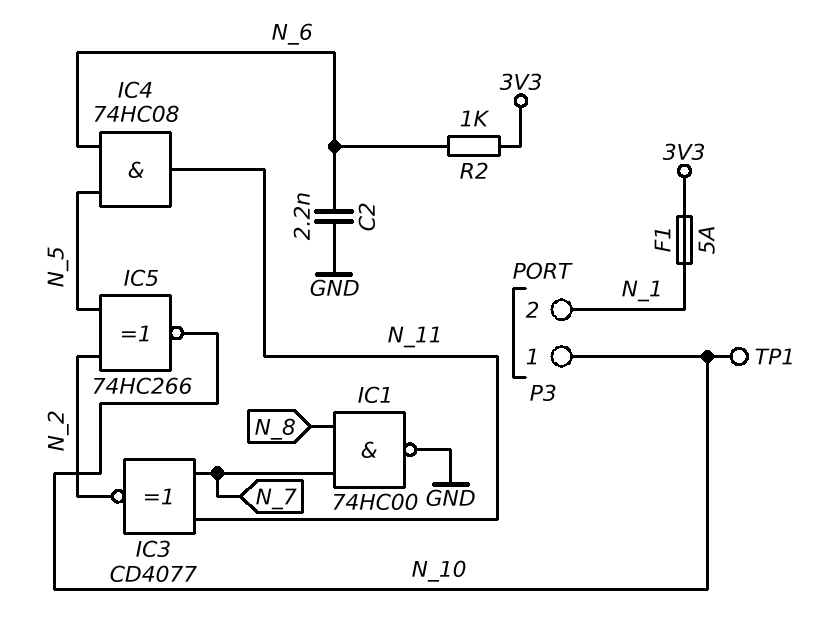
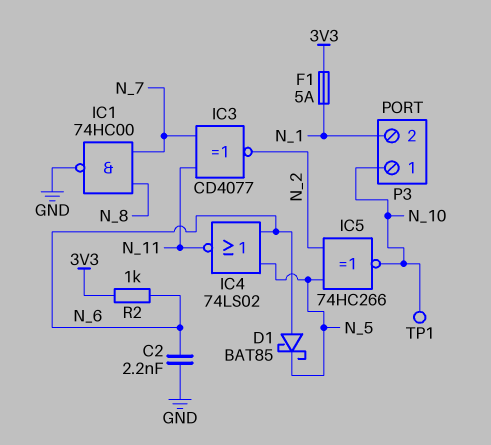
D1: none -> schottky BAT85 (A N_6, K N_5)
IC4: AND 74HC08 (in N_5, in N_6, out N_11) -> NOR 74LS02 (in N_5, in N_6, out N_11)

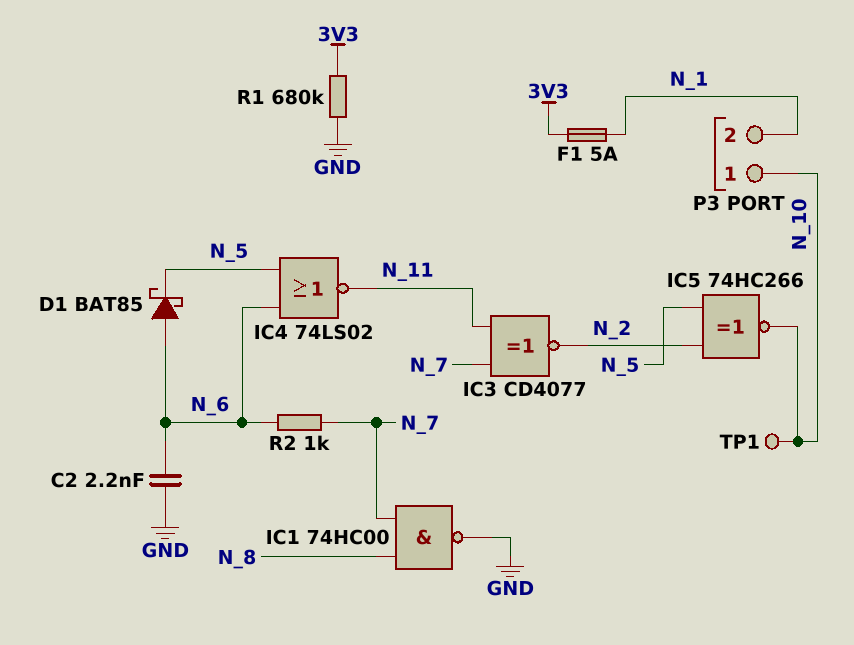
R1: none -> 680k (3V3, GND)
R2: 1k (3V3, N_6) -> 1k (N_6, N_7)

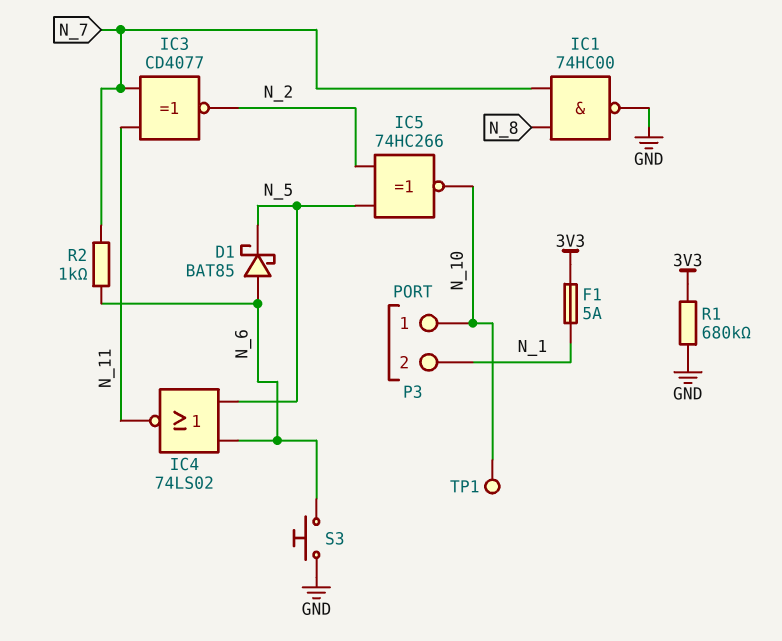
C2: 2.2nF (GND, N_6) -> none
S3: none -> button (GND, N_6)

